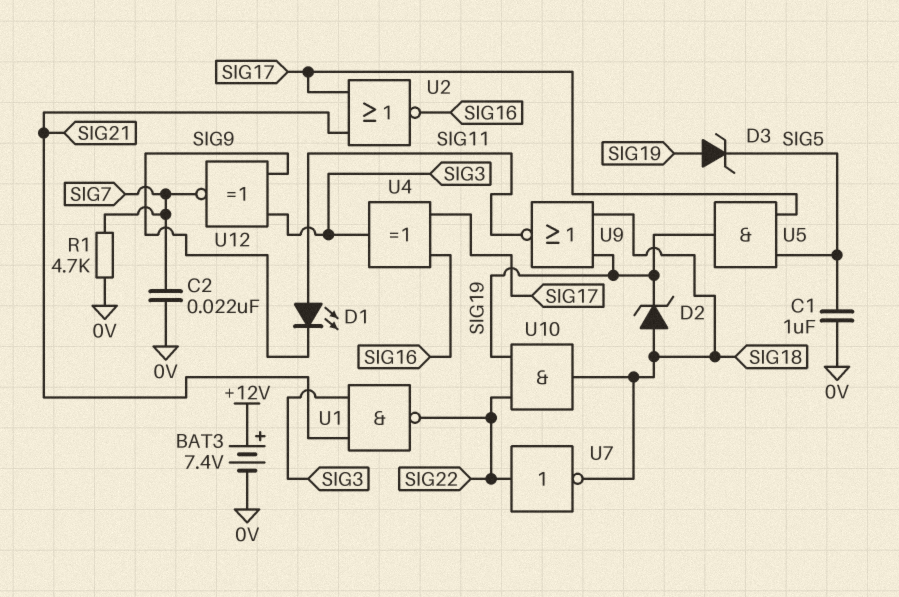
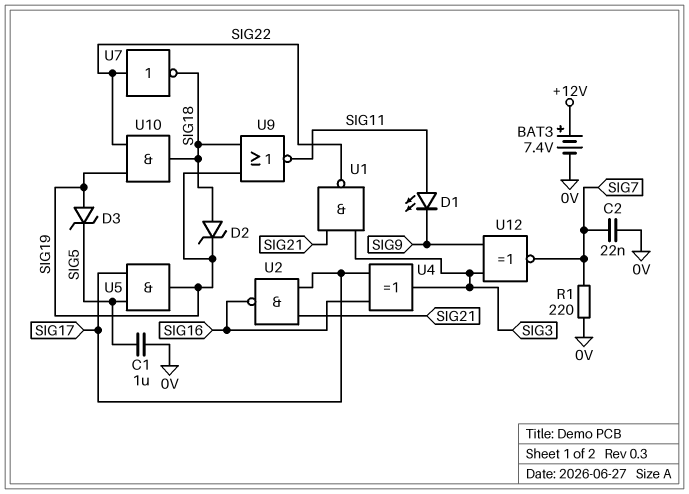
R1: 4.7k (0V, SIG7) -> 220 (0V, SIG7)
U2: NOR (in SIG17, in SIG21, out SIG16) -> NAND (in SIG17, in SIG21, out SIG16)

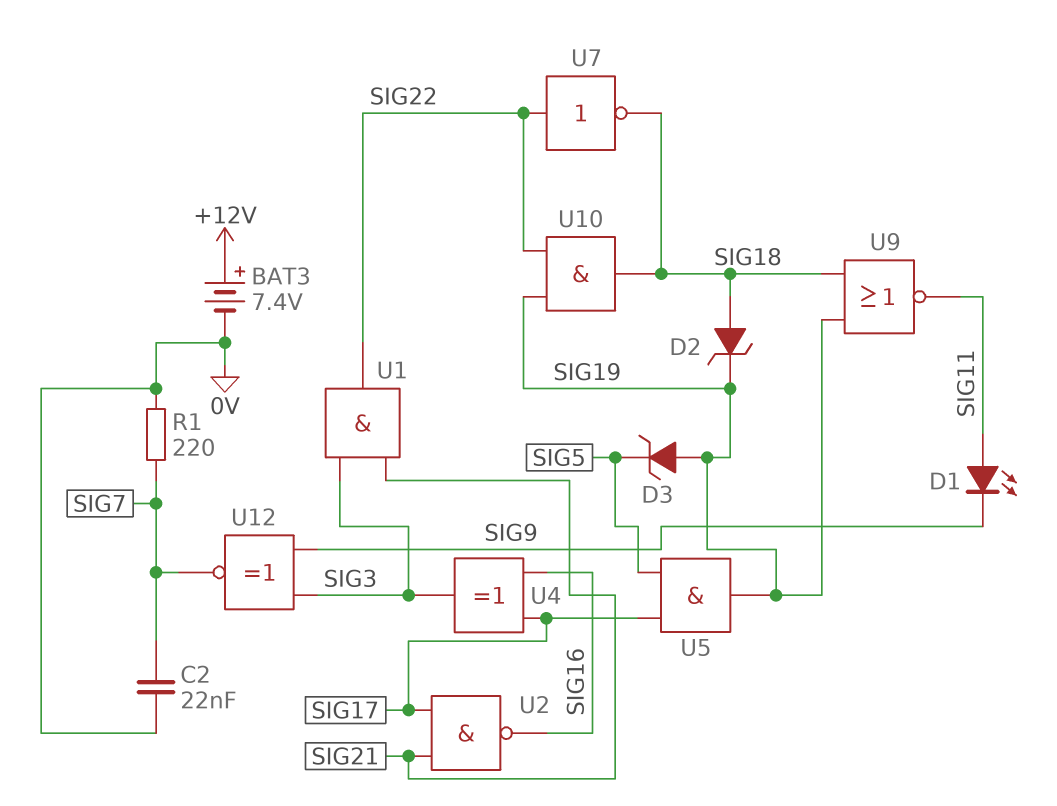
C1: 1uF (0V, SIG5) -> none
U1: NAND (in SIG3, in SIG21, out SIG22) -> AND (in SIG3, in SIG21, out SIG22)

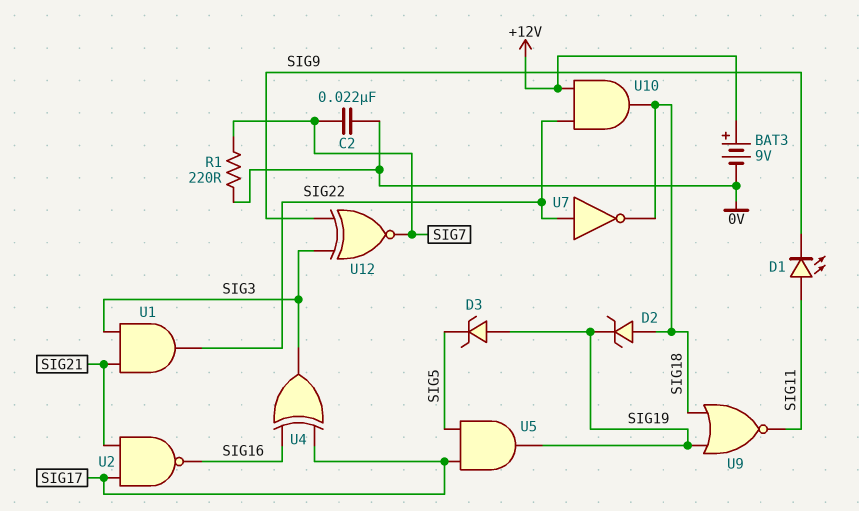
BAT3: 7.4V (plus +12V, minus 0V) -> 9V (plus +12V, minus 0V)
U10: AND (in SIG19, in SIG22, out SIG18) -> AND (in +12V, in SIG22, out SIG18)

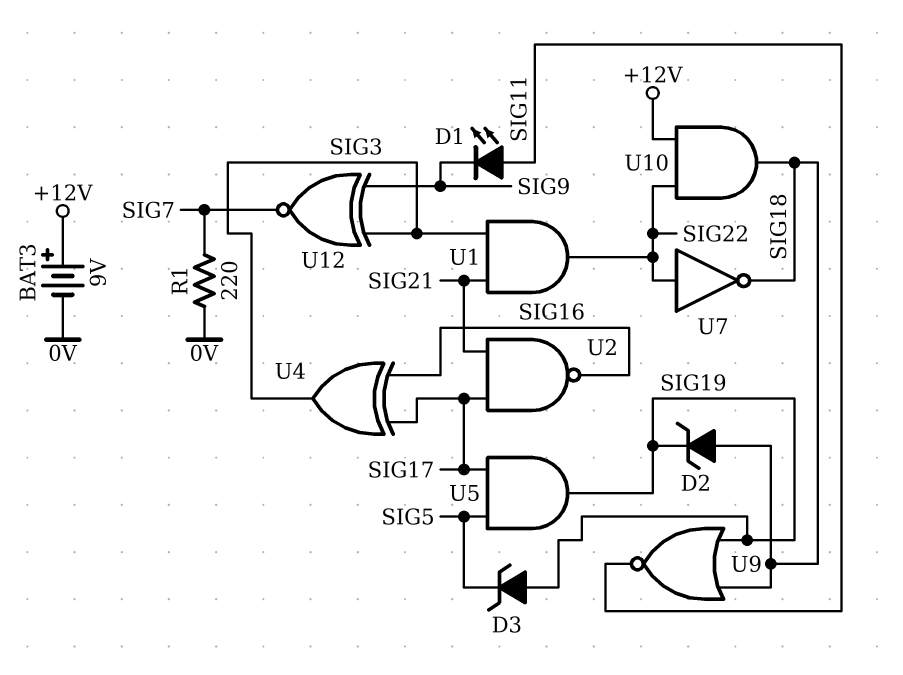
C2: 22nF (0V, SIG7) -> none

